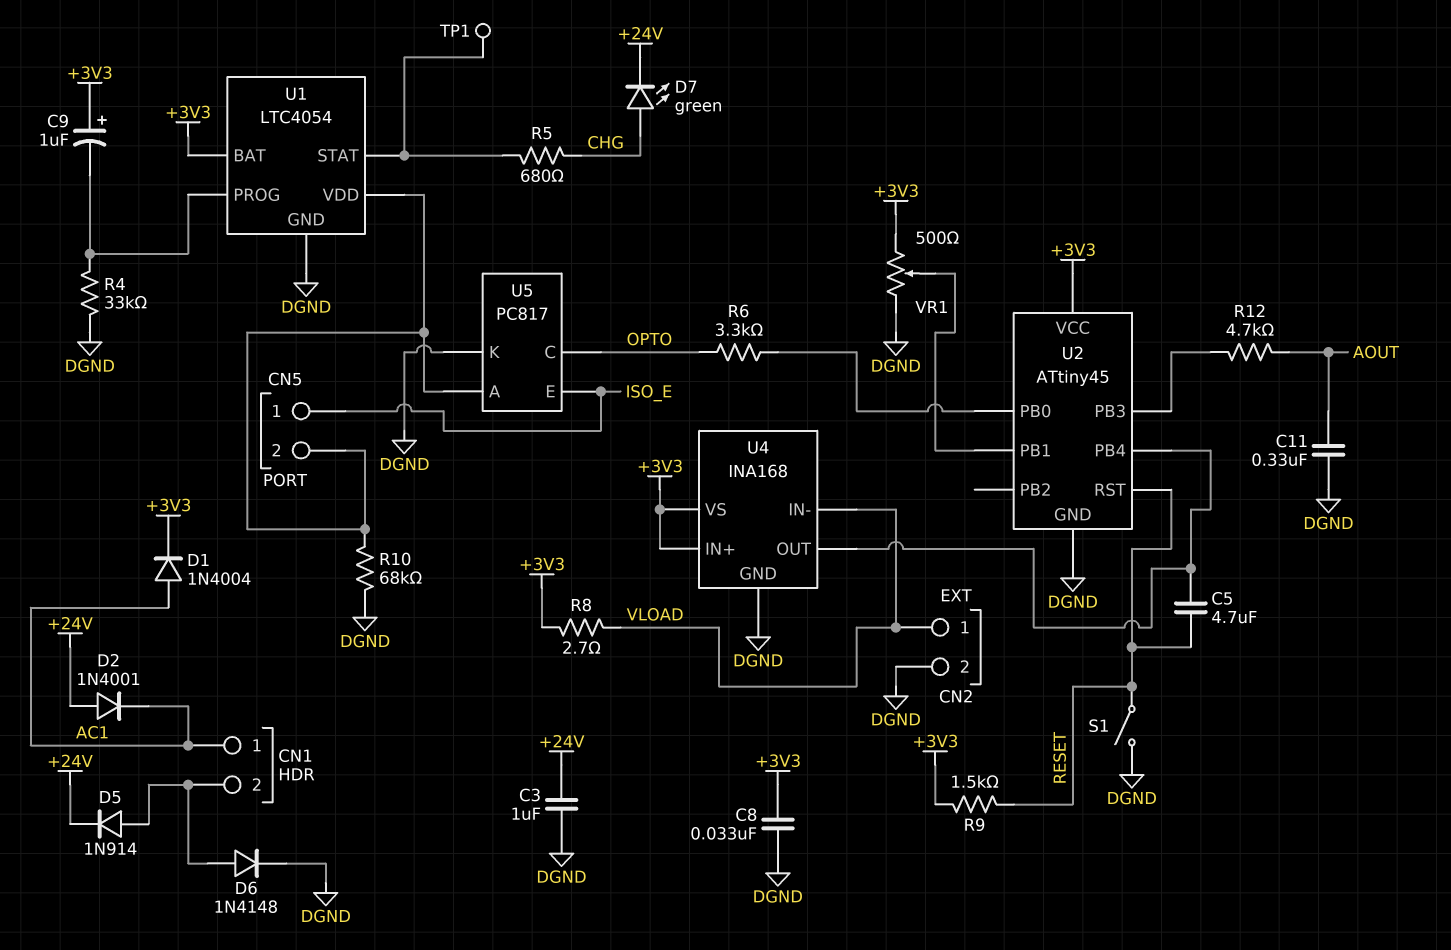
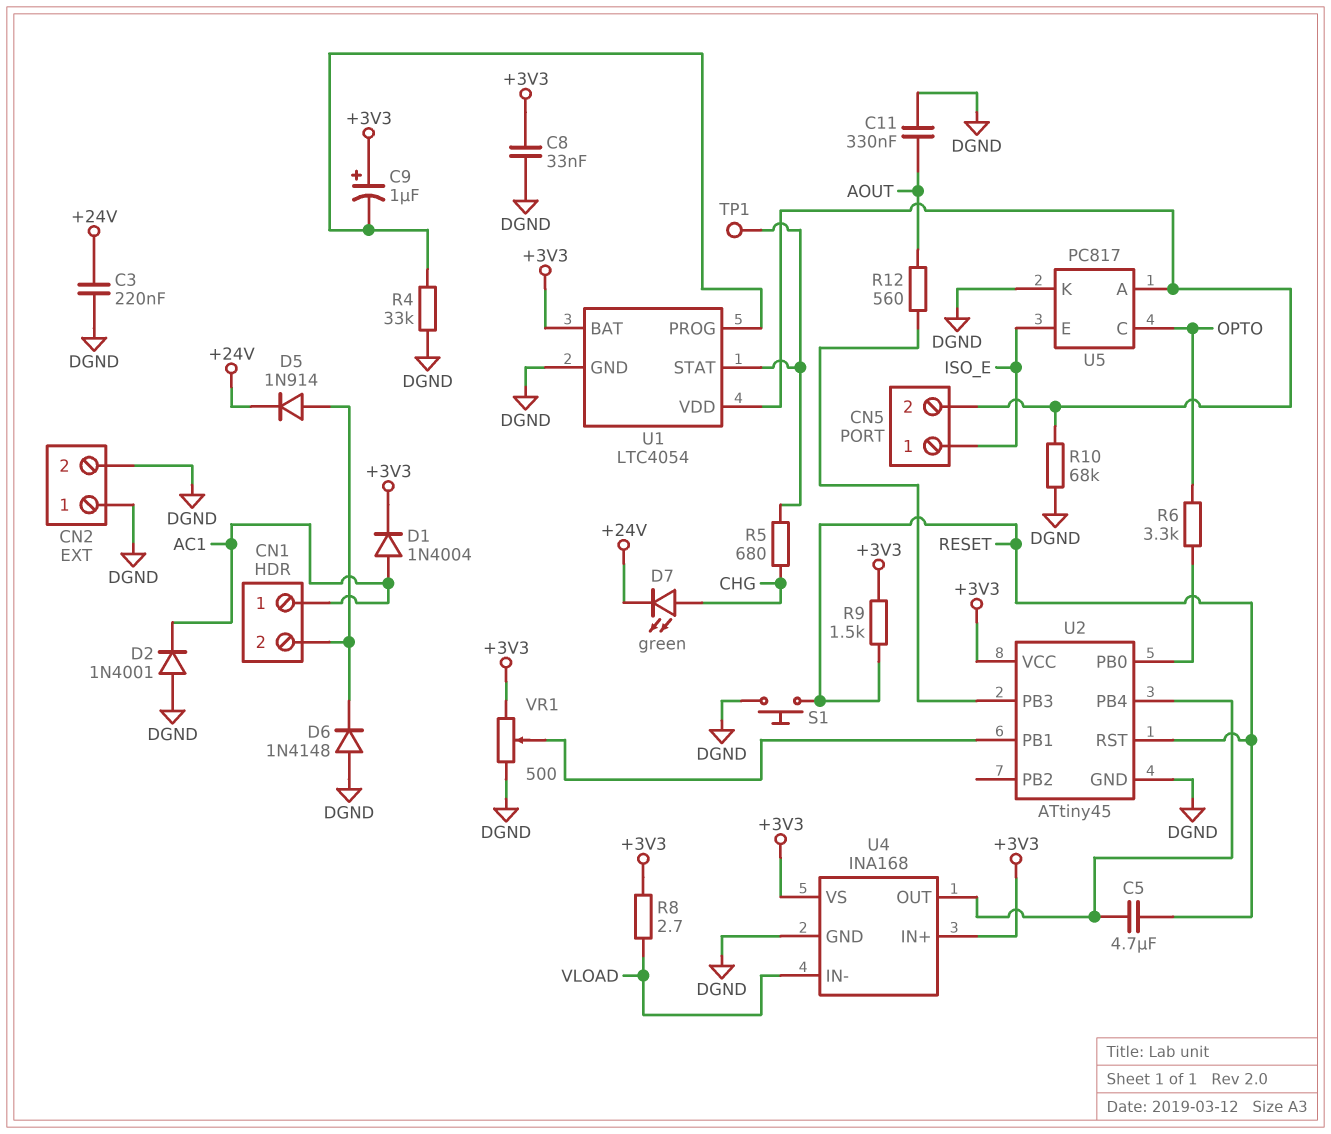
C3: 1uF (+24V, DGND) -> 220nF (+24V, DGND)
CN2 pin 1: VLOAD -> DGND
D2: diode 1N4001 (A +24V, K AC1) -> diode 1N4001 (A DGND, K AC1)
D6: diode 1N4148 (A CN1/2, K DGND) -> diode 1N4148 (A DGND, K CN1/2)
R12: 4.7k (AOUT, U2/PB3) -> 560 (AOUT, U2/PB3)
S1: switch (DGND, RESET) -> button (DGND, RESET)

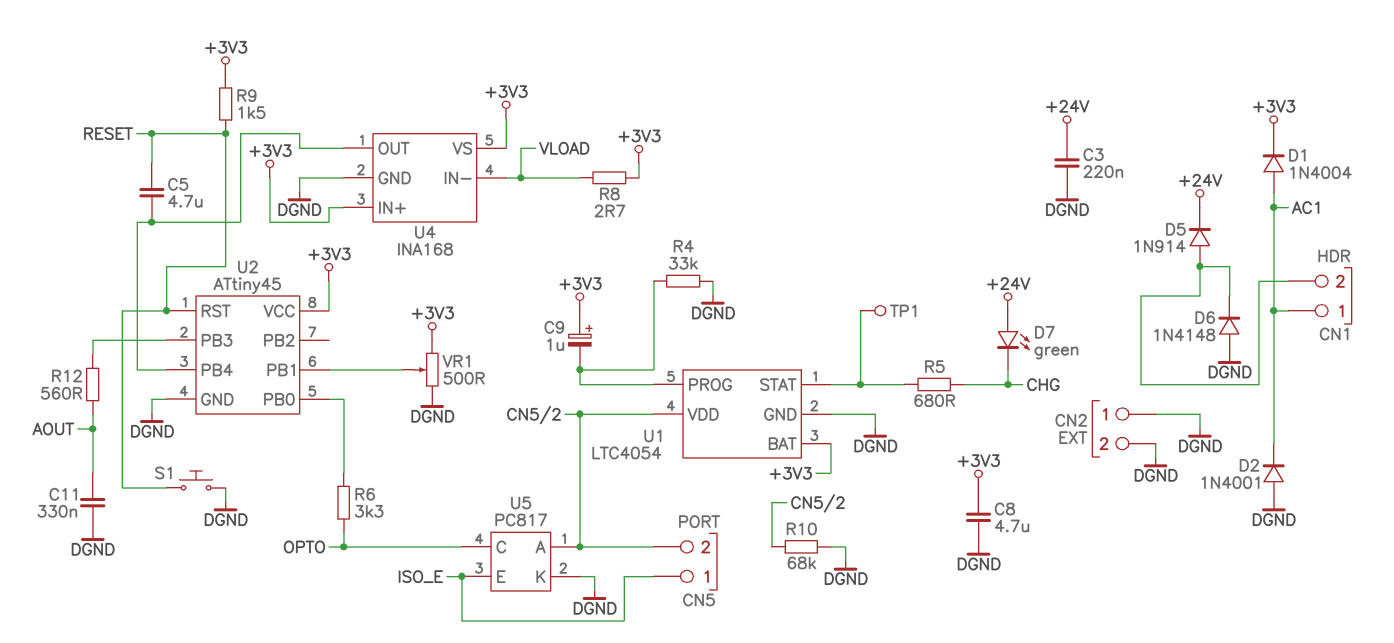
C8: 33nF (+3V3, DGND) -> 4.7uF (+3V3, DGND)
D7: LED green (A CHG, K +24V) -> LED green (A +24V, K CHG)

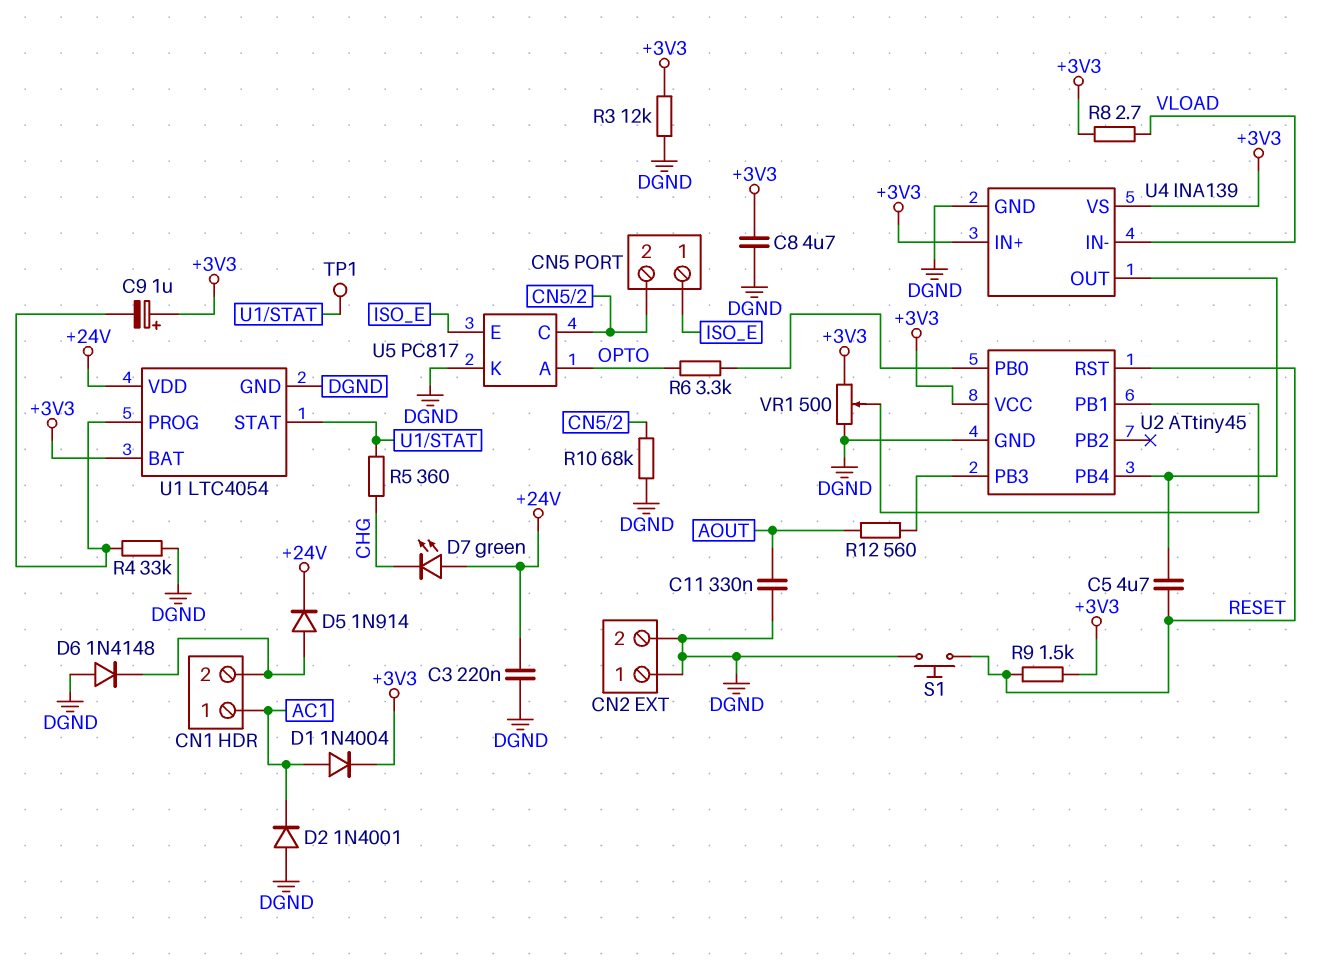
R3: none -> 12k (+3V3, DGND)
R5: 680 (CHG, U1/STAT) -> 360 (CHG, U1/STAT)
U1 pin VDD: CN5/2 -> +24V
U4: INA168 -> INA139
U5 pin A: CN5/2 -> OPTO
U5 pin C: OPTO -> CN5/2

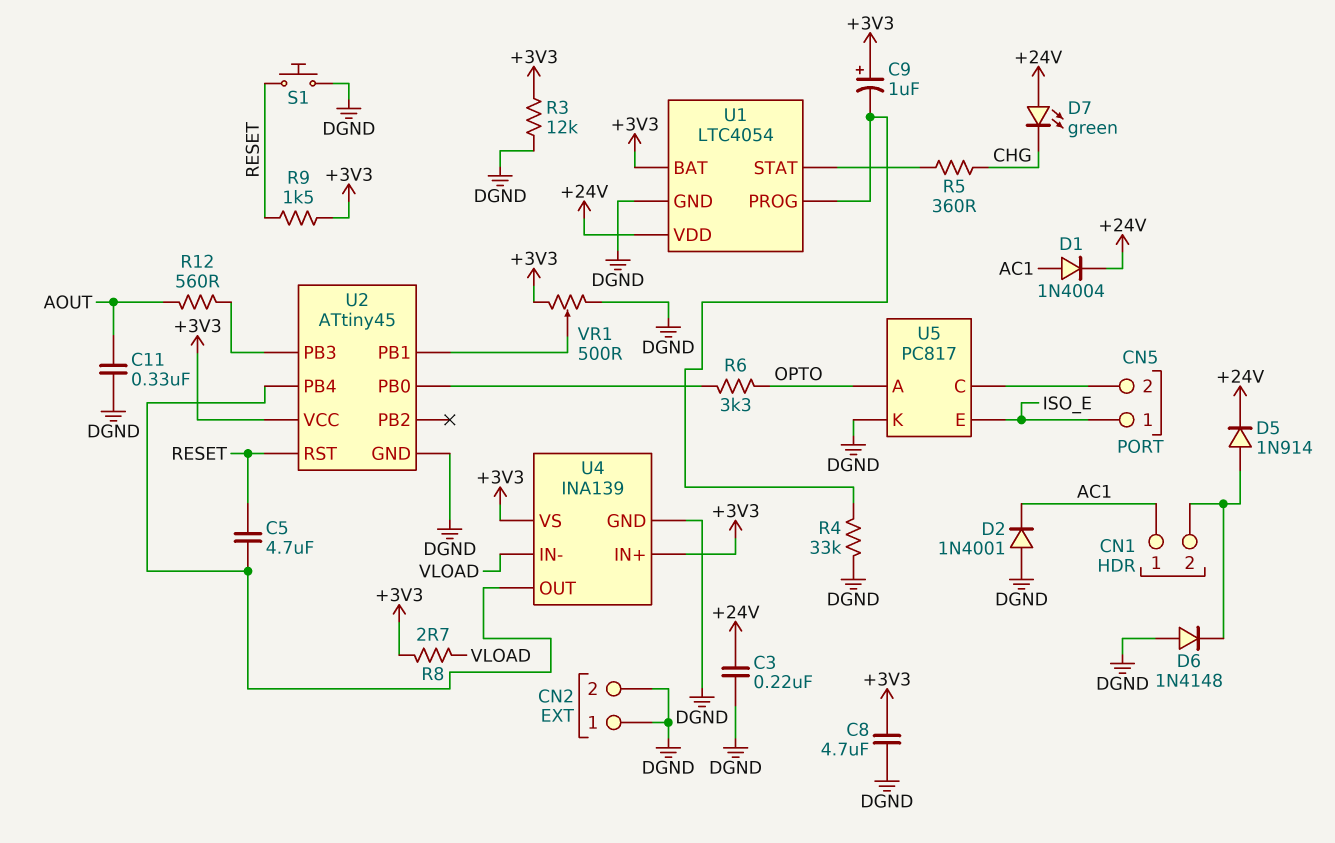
D1: diode 1N4004 (A AC1, K +3V3) -> diode 1N4004 (A AC1, K +24V)
R10: 68k (CN5/2, DGND) -> none
TP1: test point (U1/STAT) -> none

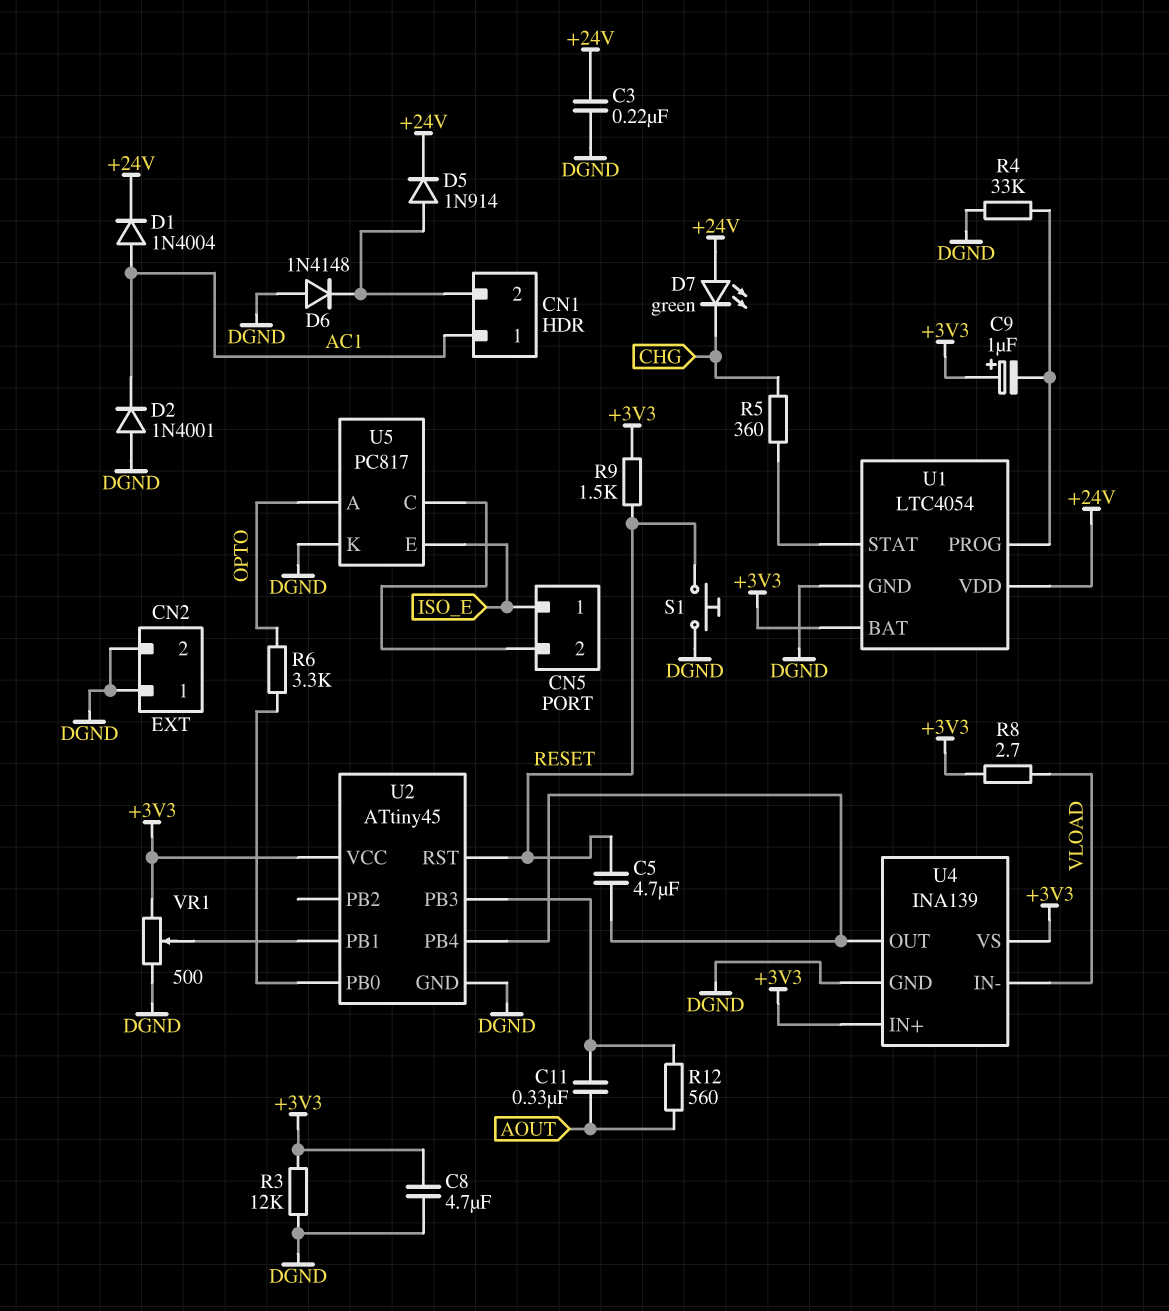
C11: 330nF (AOUT, DGND) -> 330nF (AOUT, U2/PB3)

